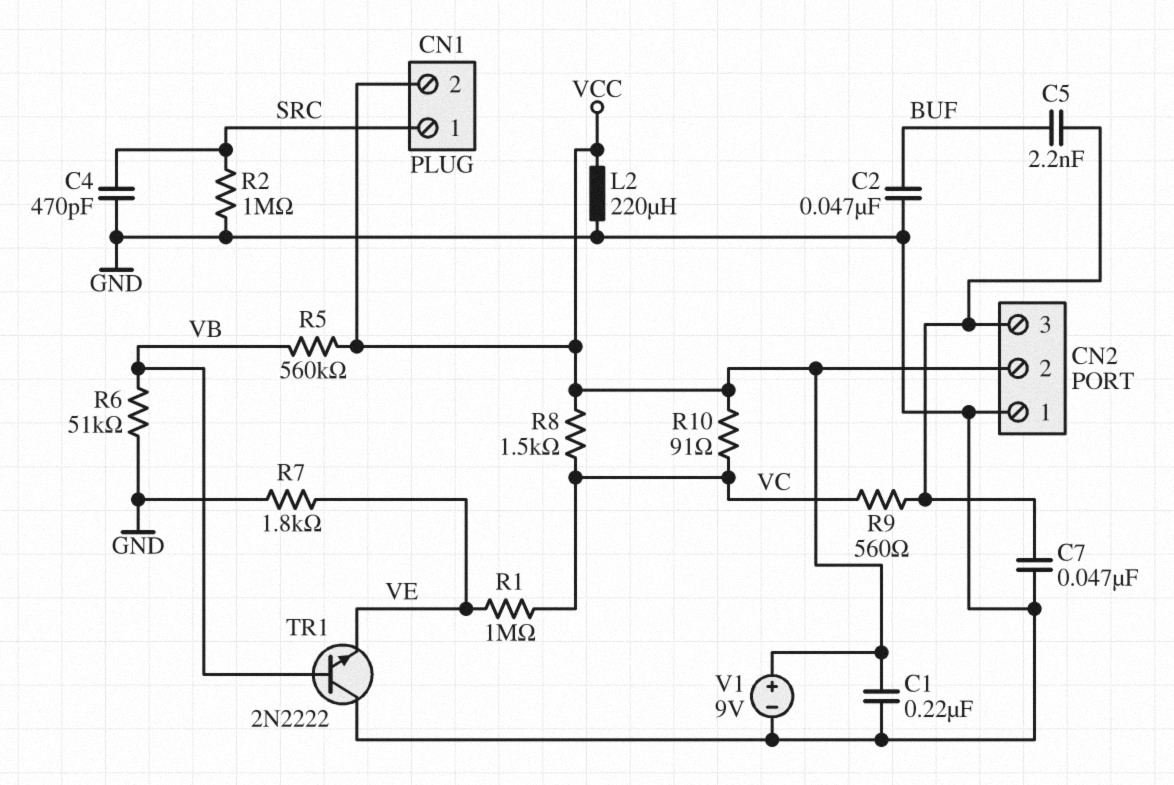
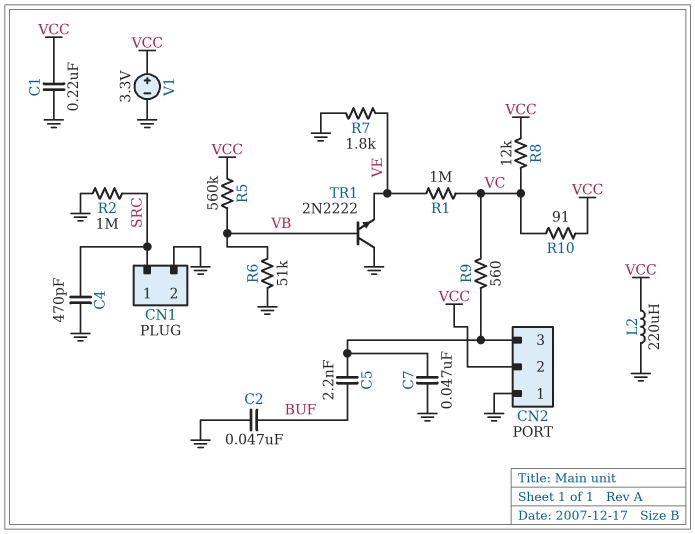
CN1 pin 2: VCC -> GND
R8: 1.5k (VC, VCC) -> 12k (VC, VCC)
V1: 9V (plus VCC, minus GND) -> 3.3V (plus VCC, minus GND)

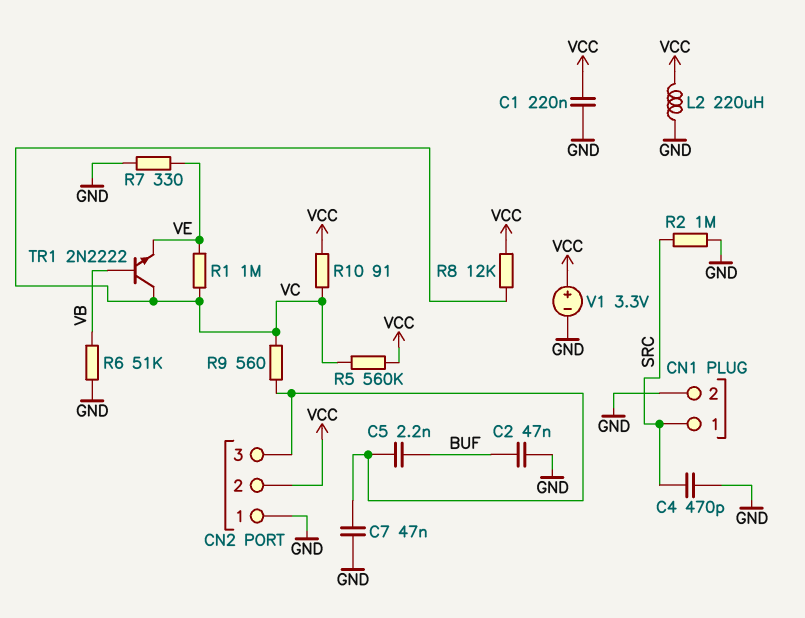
R5: 560k (VB, VCC) -> 560k (VC, VCC)
R7: 1.8k (GND, VE) -> 330 (GND, VE)
TR1: NPN 2N2222 (B VB, C GND, E VE) -> NPN 2N2222 (B VB, C VC, E VE)

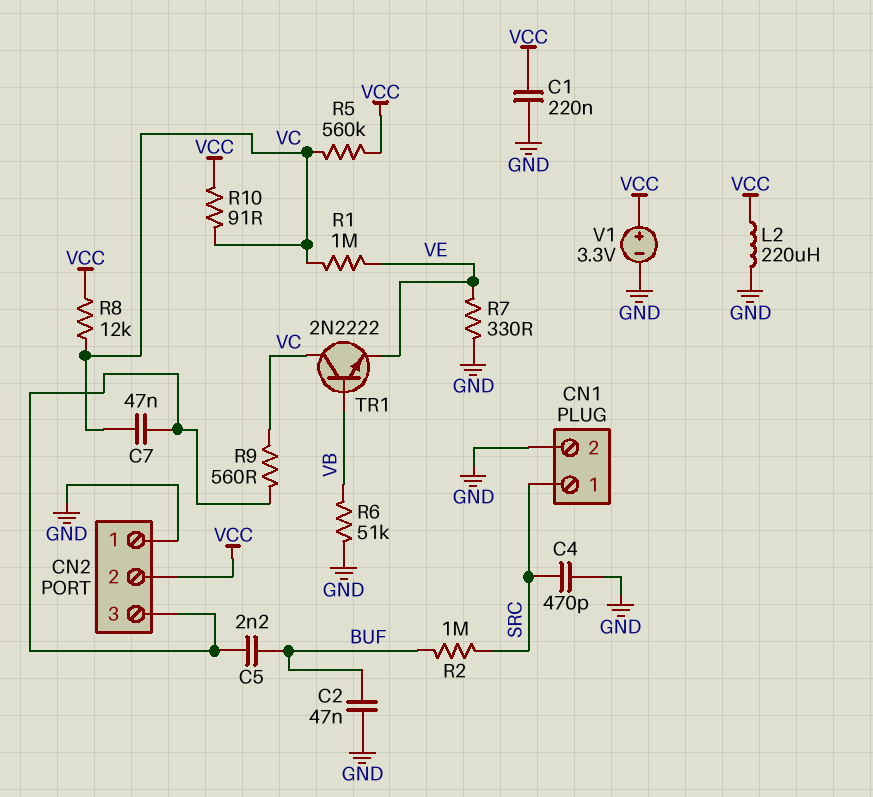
C7: 47nF (CN2/3, GND) -> 47nF (CN2/3, VC)
R2: 1M (GND, SRC) -> 1M (BUF, SRC)

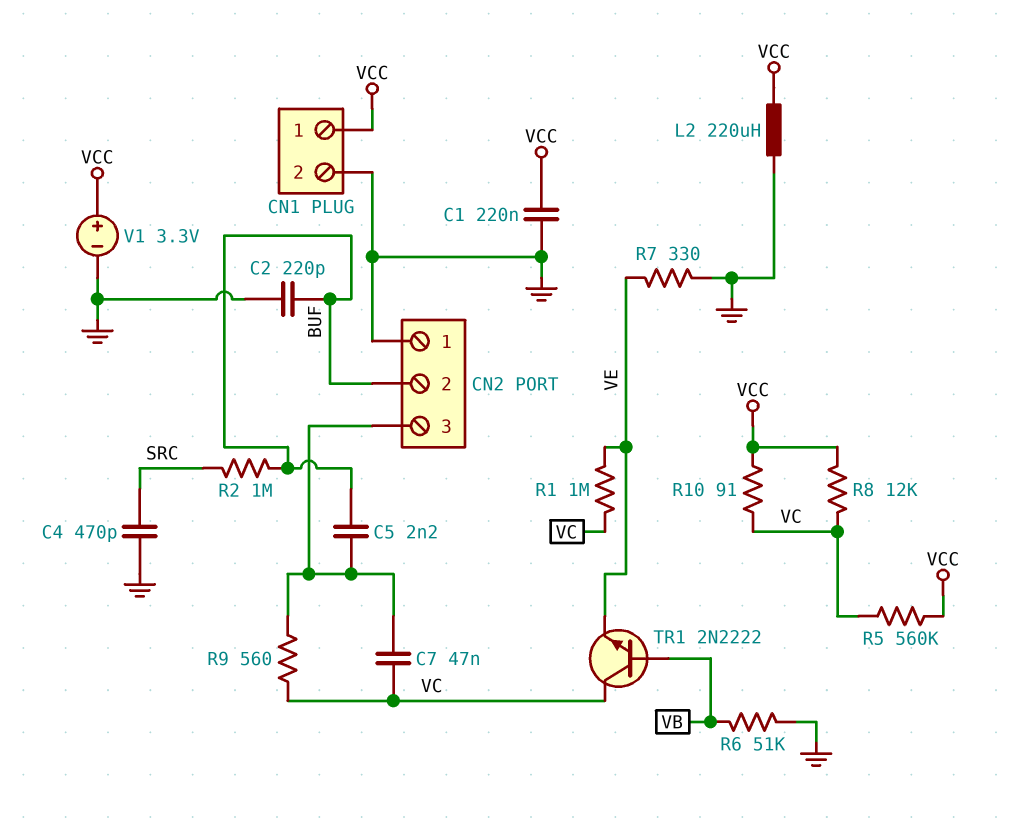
C2: 47nF (BUF, GND) -> 220pF (BUF, GND)
CN1 pin 1: SRC -> VCC
CN2 pin 2: VCC -> BUF

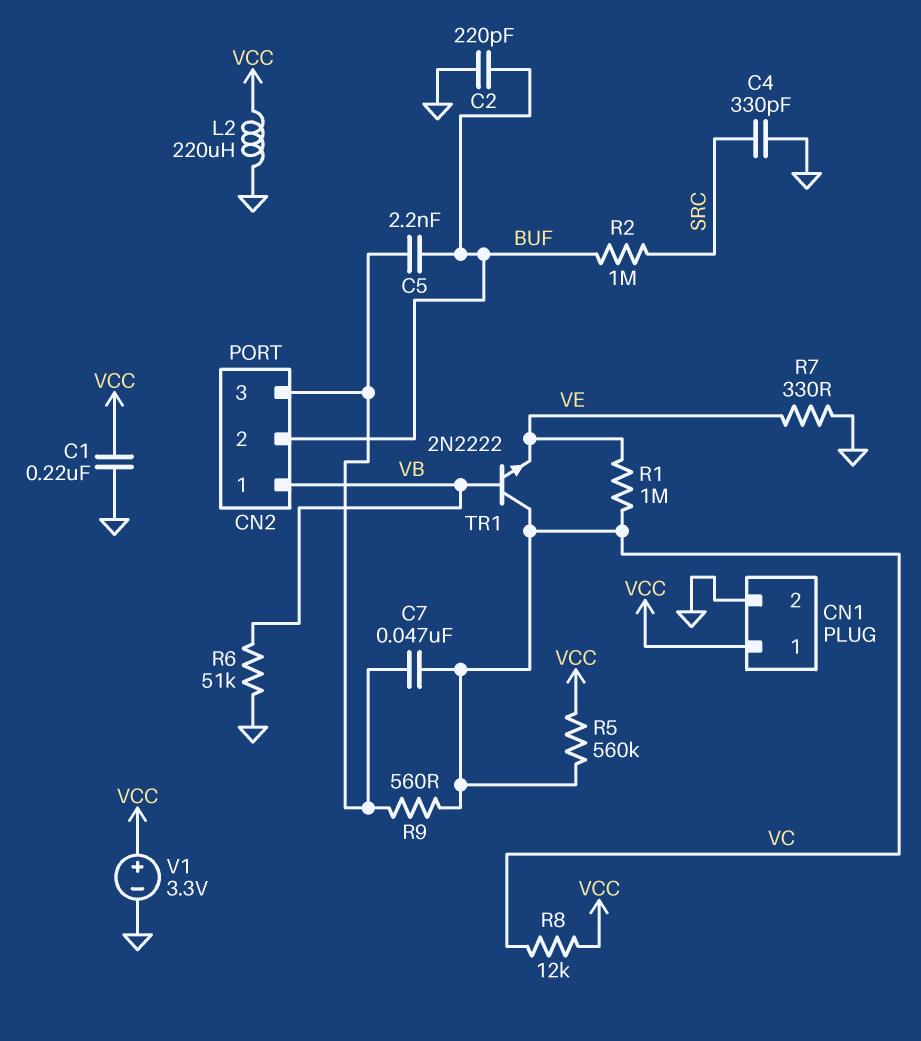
C4: 470pF (GND, SRC) -> 330pF (GND, SRC)
CN2 pin 1: GND -> VB
R10: 91 (VC, VCC) -> none

